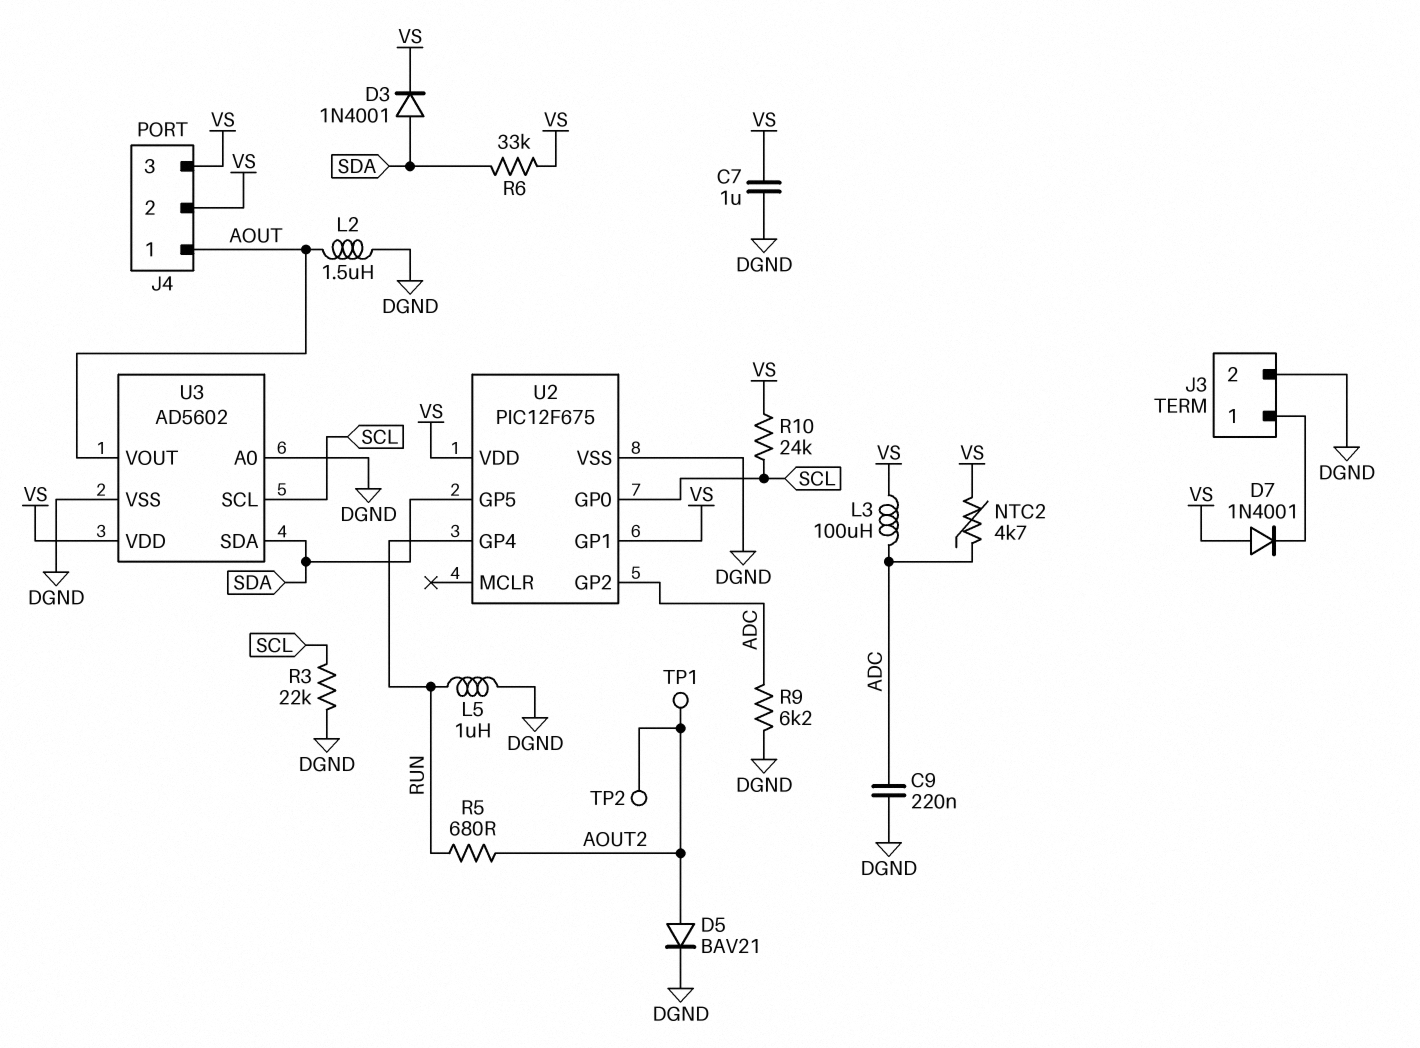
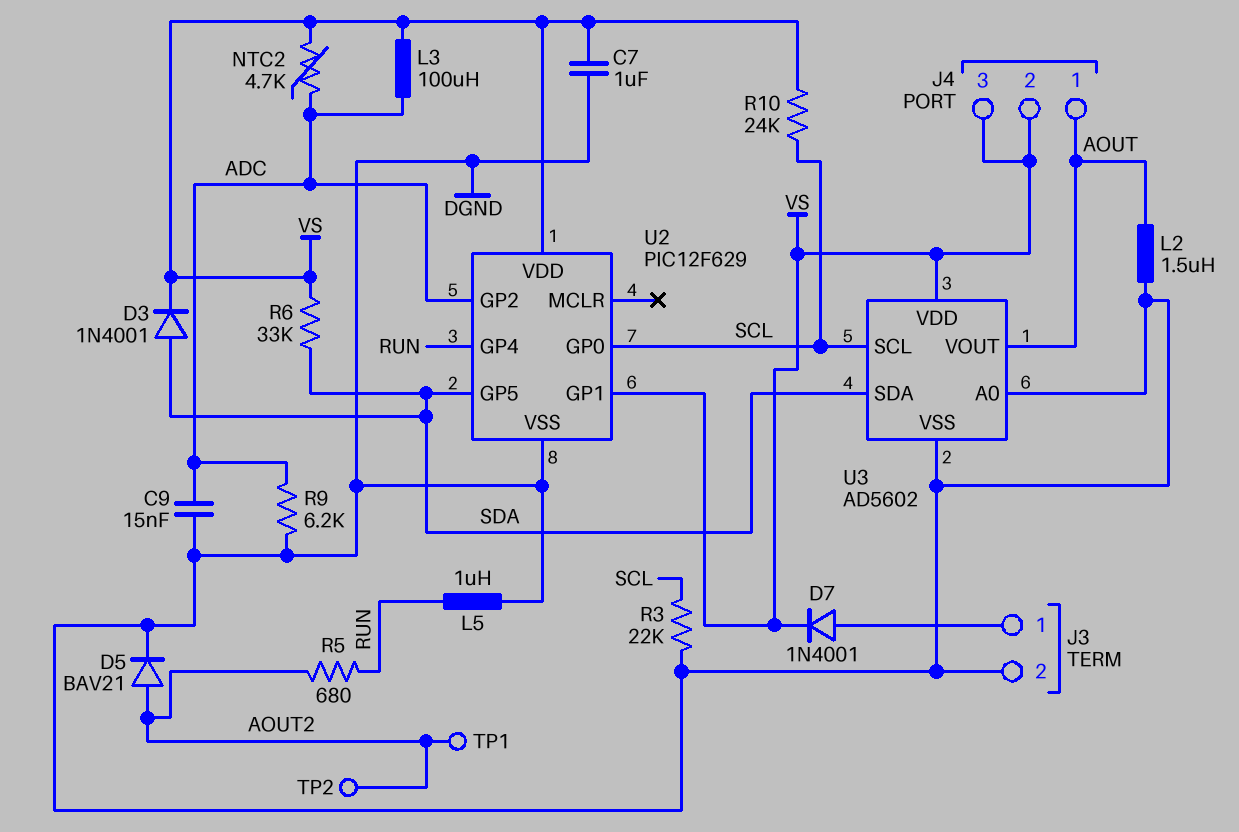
C9: 220nF (ADC, DGND) -> 15nF (ADC, DGND)
D7: diode 1N4001 (A VS, K J3/1) -> diode 1N4001 (A J3/1, K VS)
U2: PIC12F675 -> PIC12F629

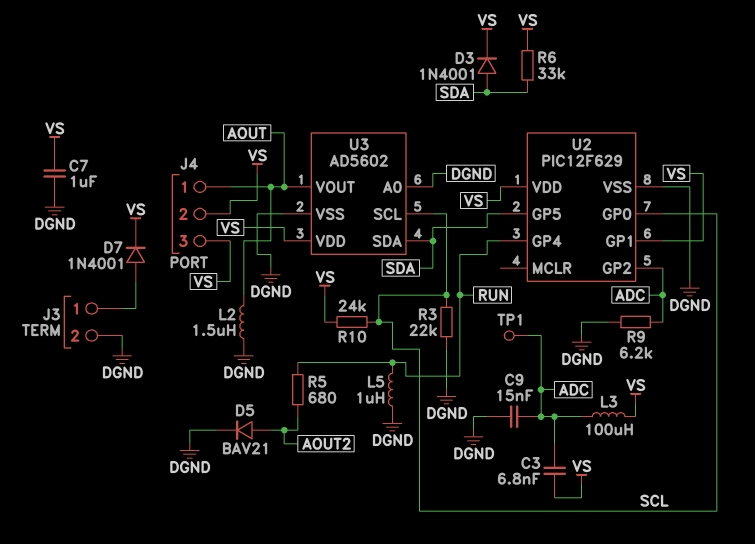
C3: none -> 6.8nF (ADC, VS)
NTC2: 4.7k (ADC, VS) -> none
TP1: test point (AOUT2) -> test point (ADC)
TP2: test point (AOUT2) -> none

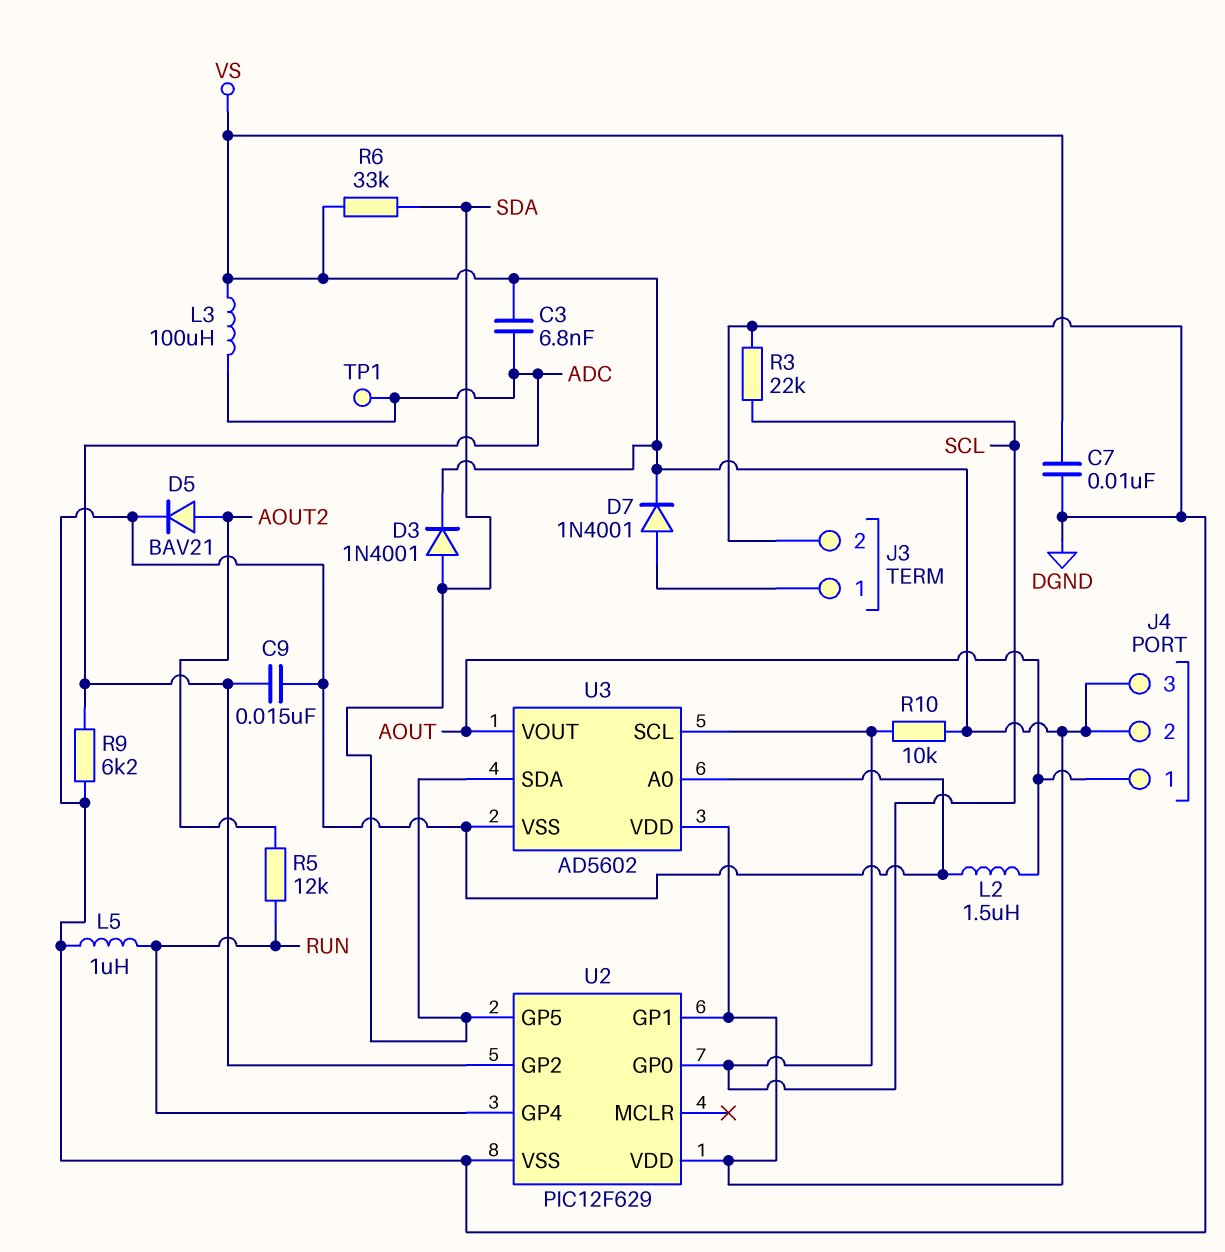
C7: 1uF (DGND, VS) -> 10nF (DGND, VS)
R5: 680 (AOUT2, RUN) -> 12k (AOUT2, RUN)
R10: 24k (SCL, VS) -> 10k (SCL, VS)

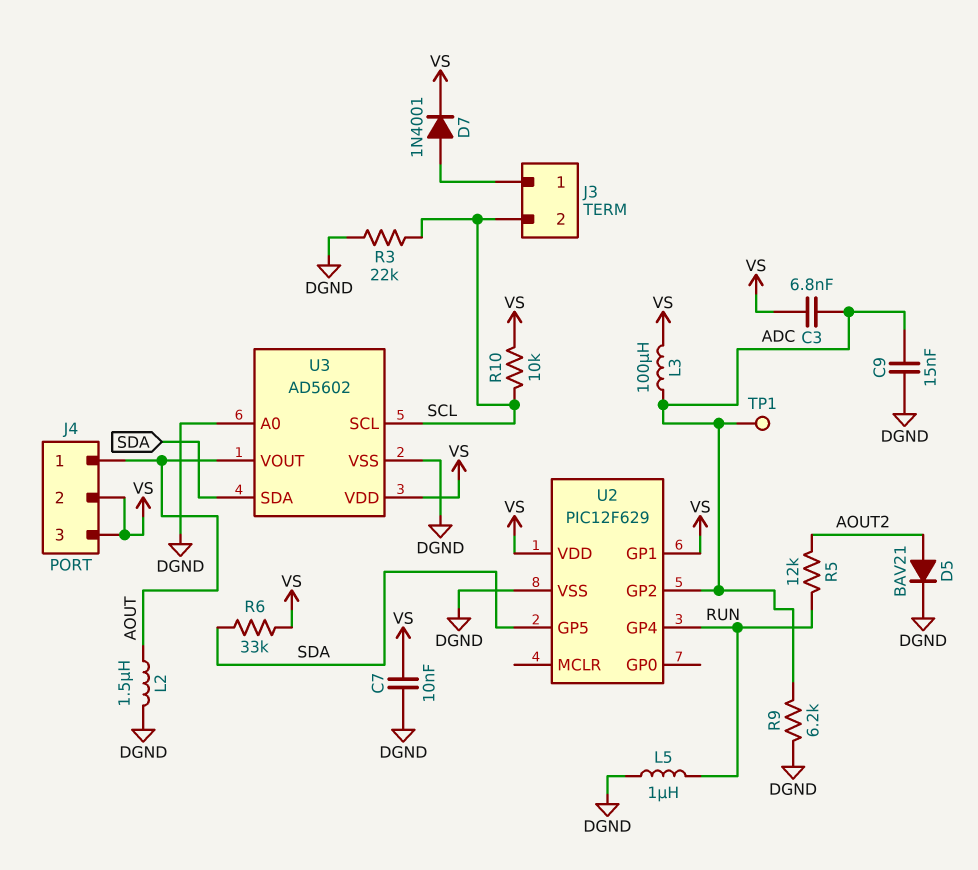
D3: diode 1N4001 (A SDA, K VS) -> none
J3 pin 2: DGND -> SCL
U2 pin GP0: SCL -> none

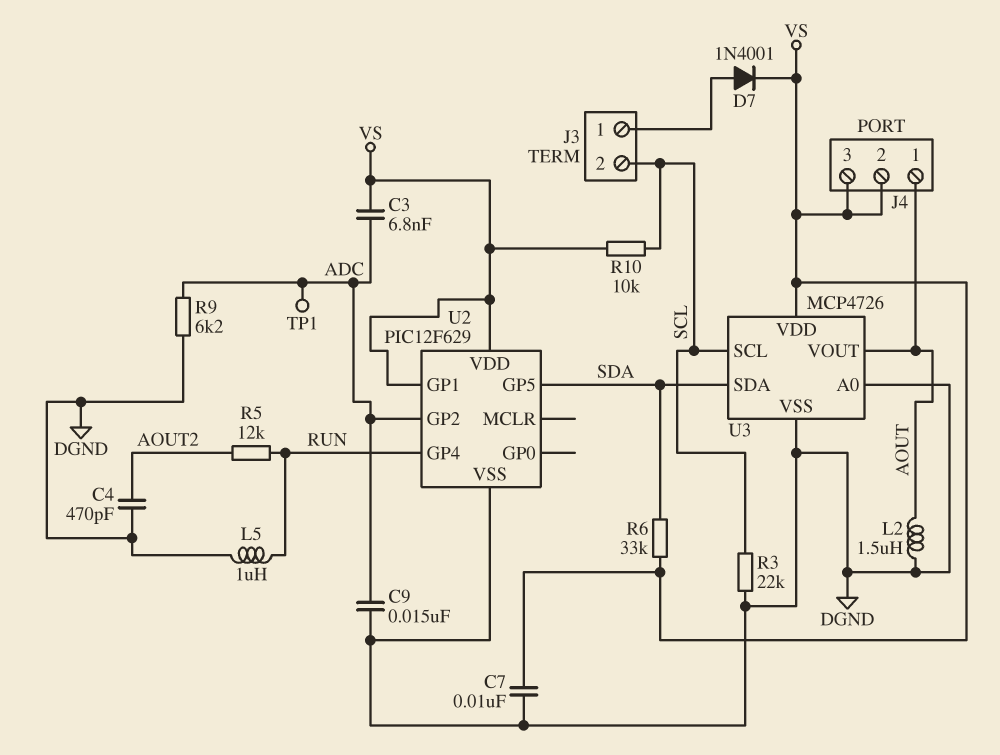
C4: none -> 470pF (AOUT2, DGND)
D5: diode BAV21 (A AOUT2, K DGND) -> none
L3: 100uH (ADC, VS) -> none
U3: AD5602 -> MCP4726

